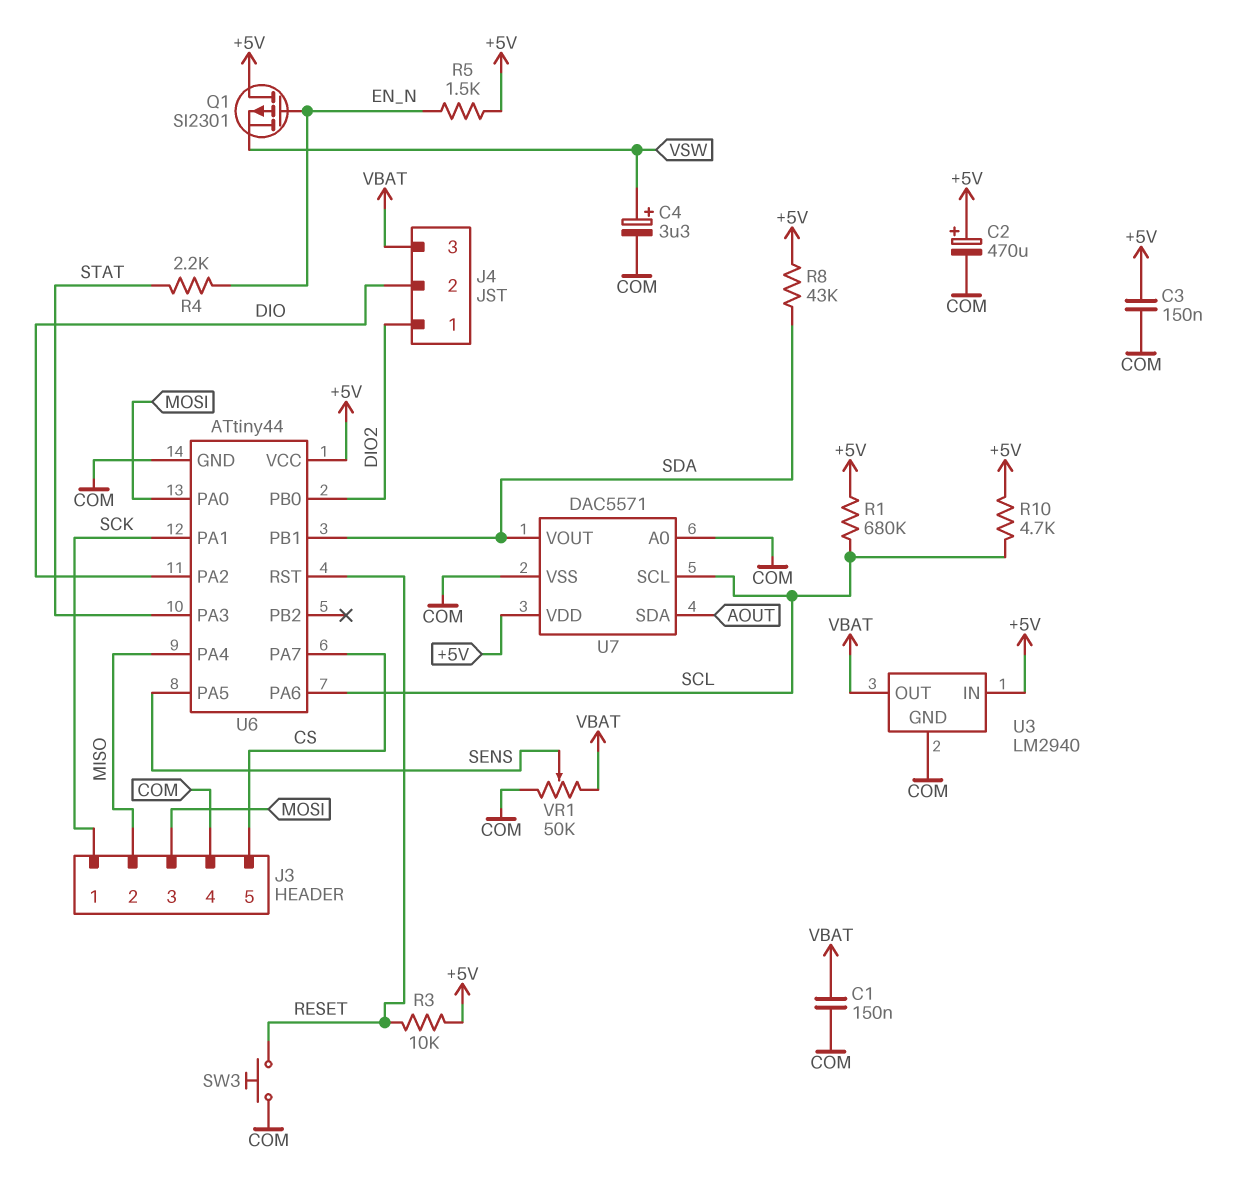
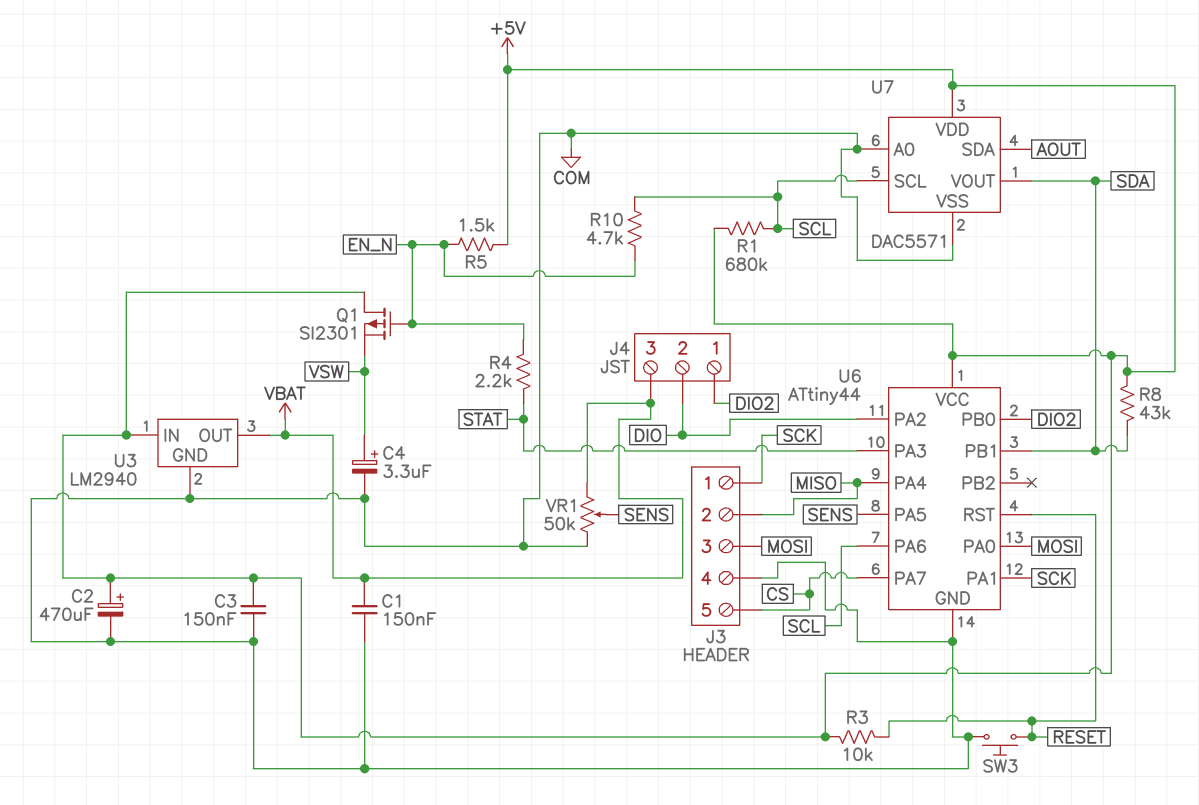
R10: 4.7k (+5V, SCL) -> 4.7k (EN_N, SCL)

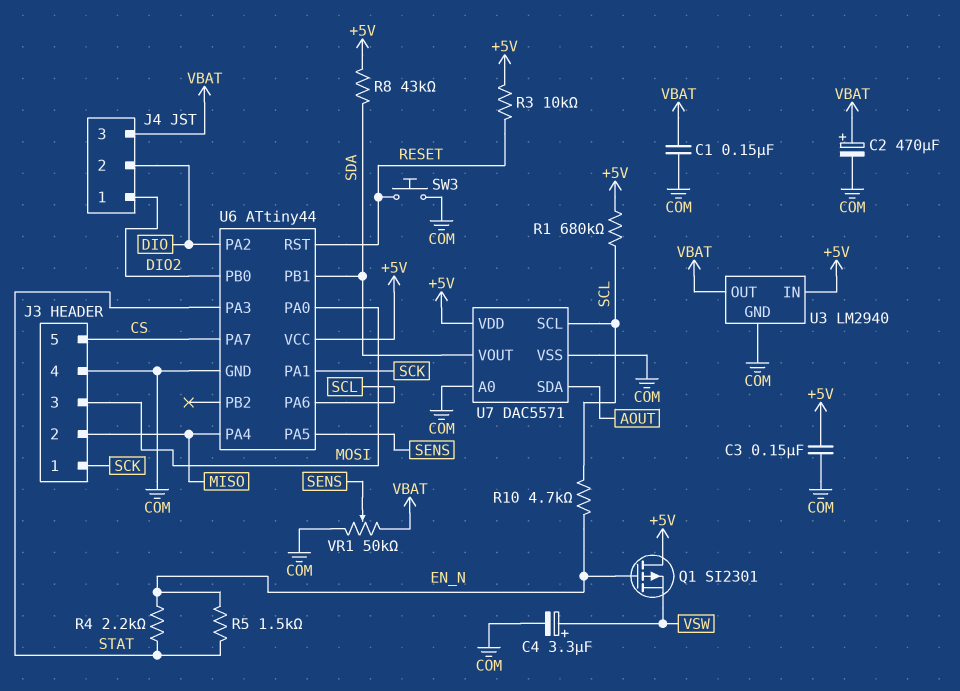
C2: 470uF (plus +5V, minus COM) -> 470uF (plus VBAT, minus COM)
R5: 1.5k (+5V, EN_N) -> 1.5k (EN_N, STAT)

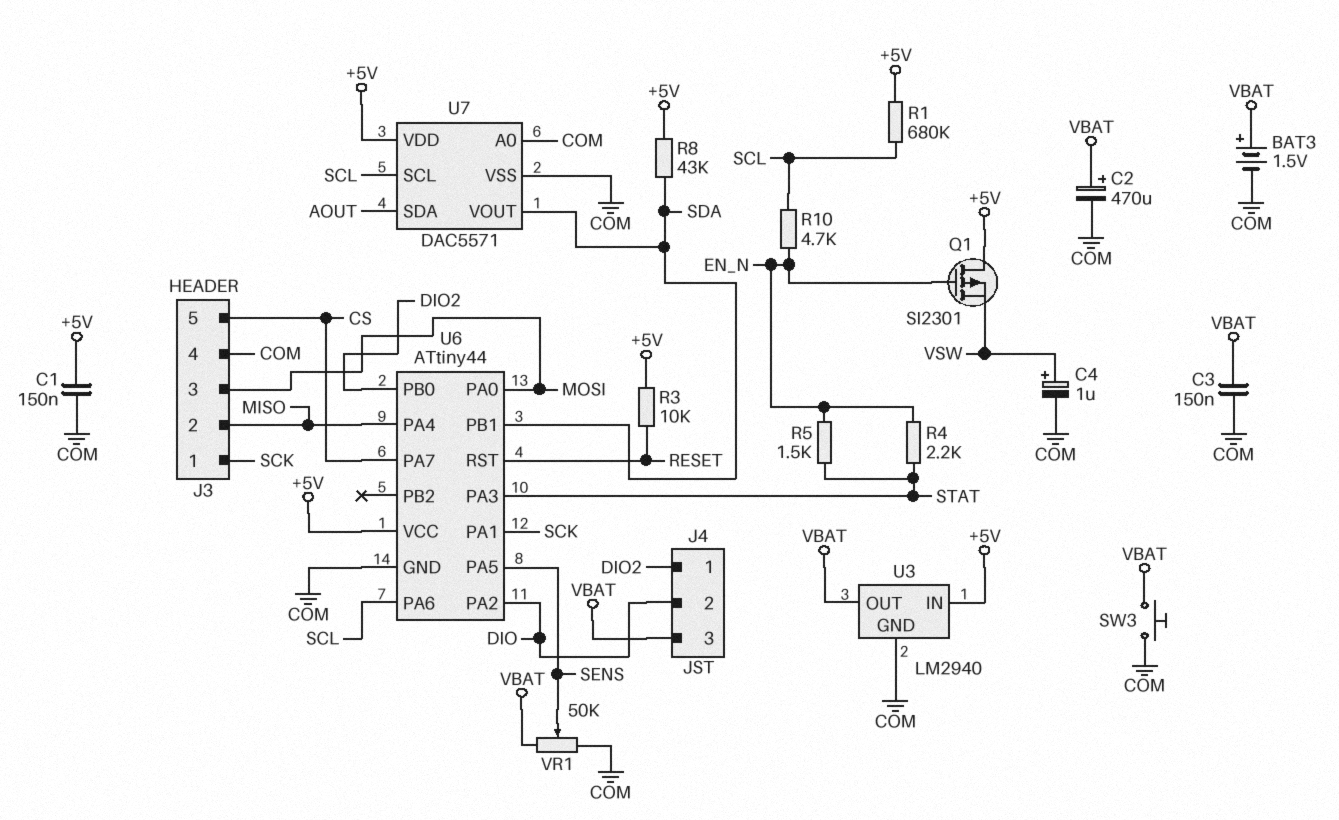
BAT3: none -> 1.5V (plus VBAT, minus COM)
C1: 150nF (COM, VBAT) -> 150nF (+5V, COM)
C3: 150nF (+5V, COM) -> 150nF (COM, VBAT)
C4: 3.3uF (plus VSW, minus COM) -> 1uF (plus VSW, minus COM)
SW3: button (COM, RESET) -> button (COM, VBAT)

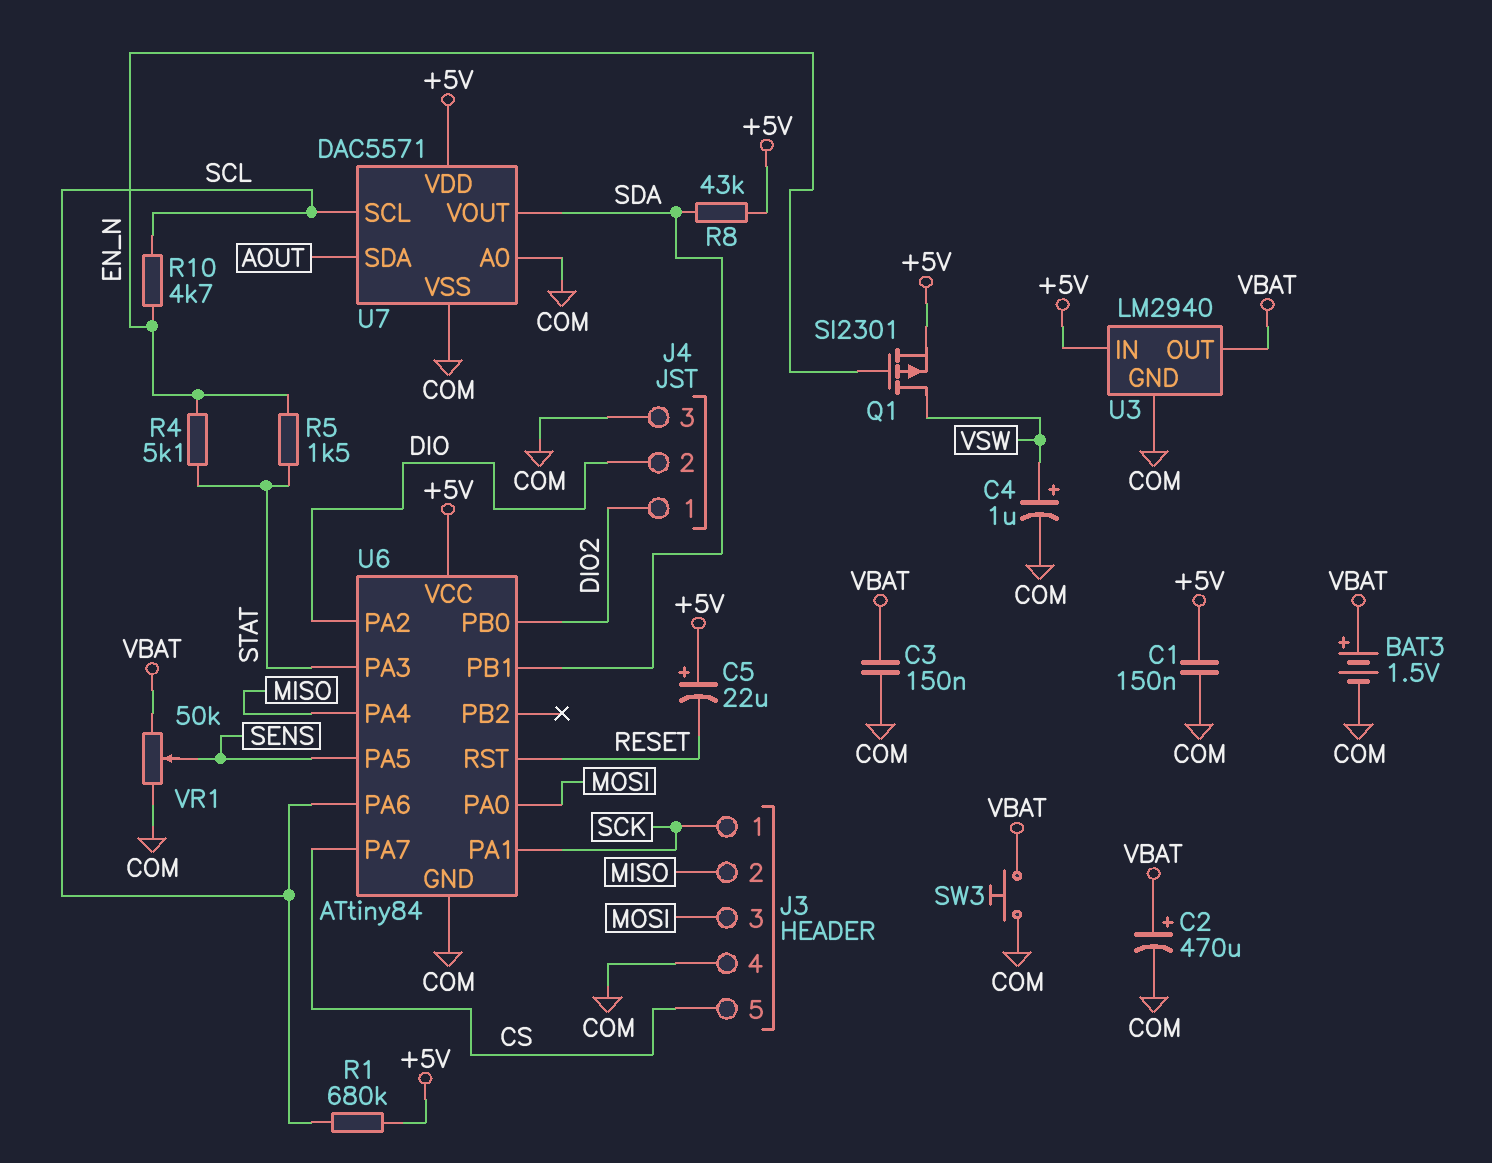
C5: none -> 22uF (plus +5V, minus RESET)
J4 pin 3: VBAT -> COM
Q1: PMOS SI2301 (G EN_N, D +5V, S VSW) -> PMOS SI2301 (G EN_N, D VSW, S +5V)
R3: 10k (+5V, RESET) -> none
R4: 2.2k (EN_N, STAT) -> 5.1k (EN_N, STAT)
U6: ATtiny44 -> ATtiny84

